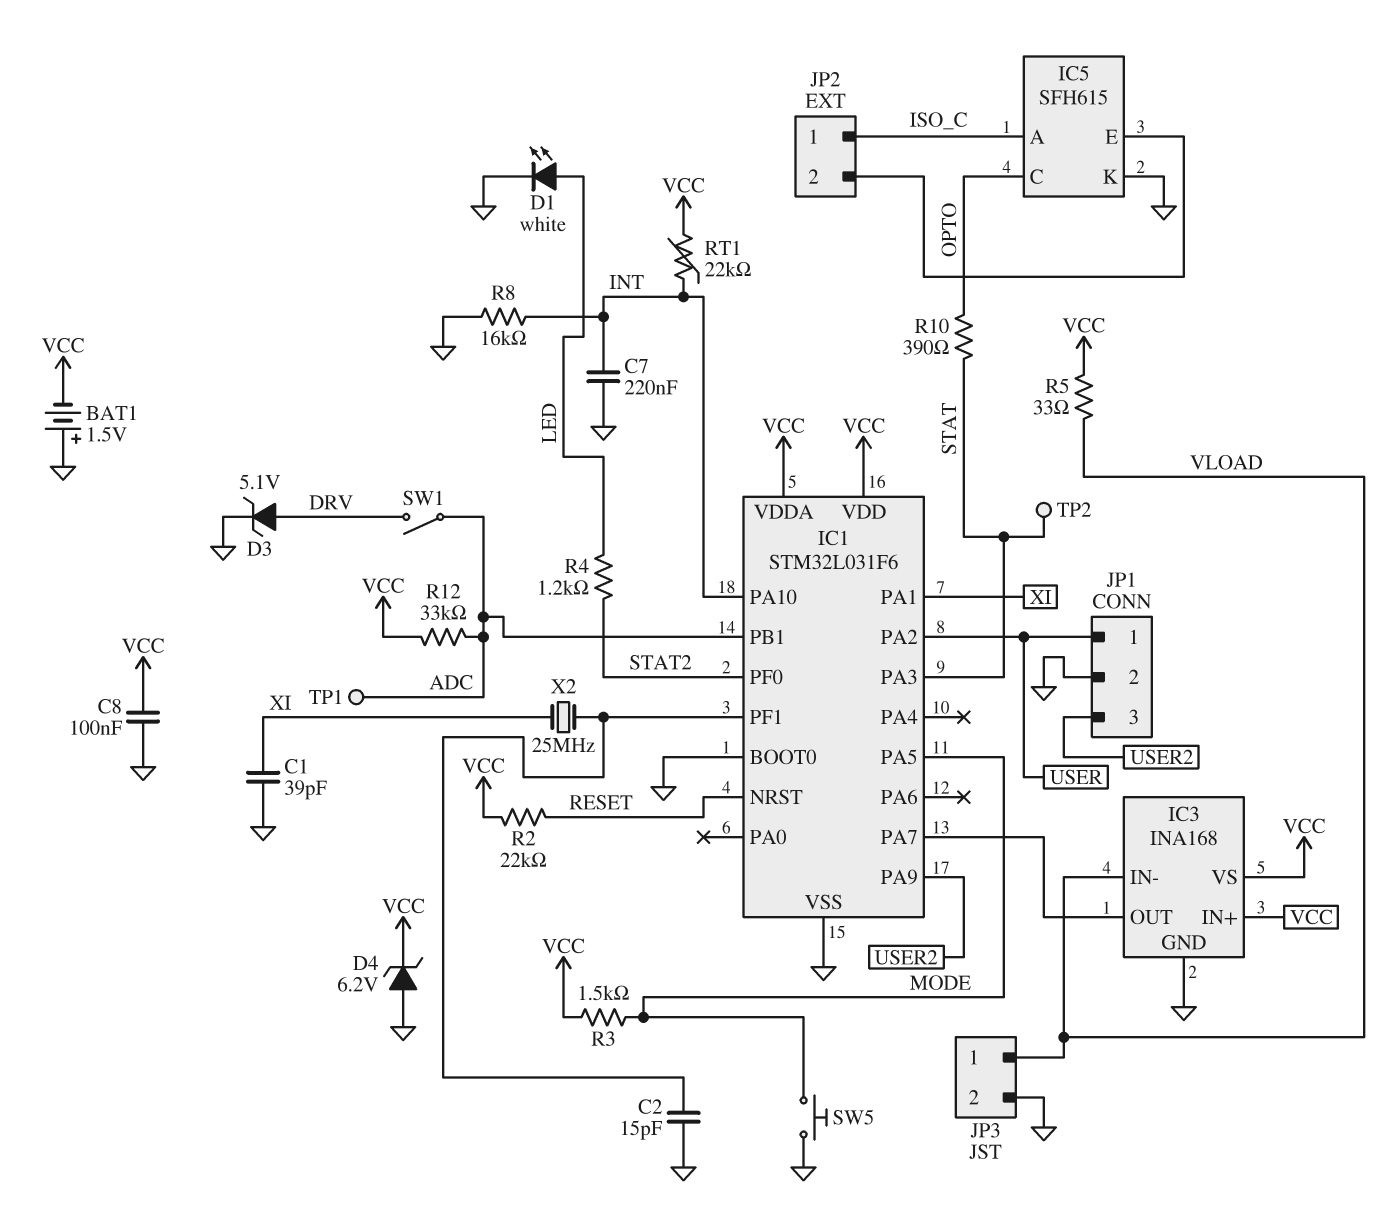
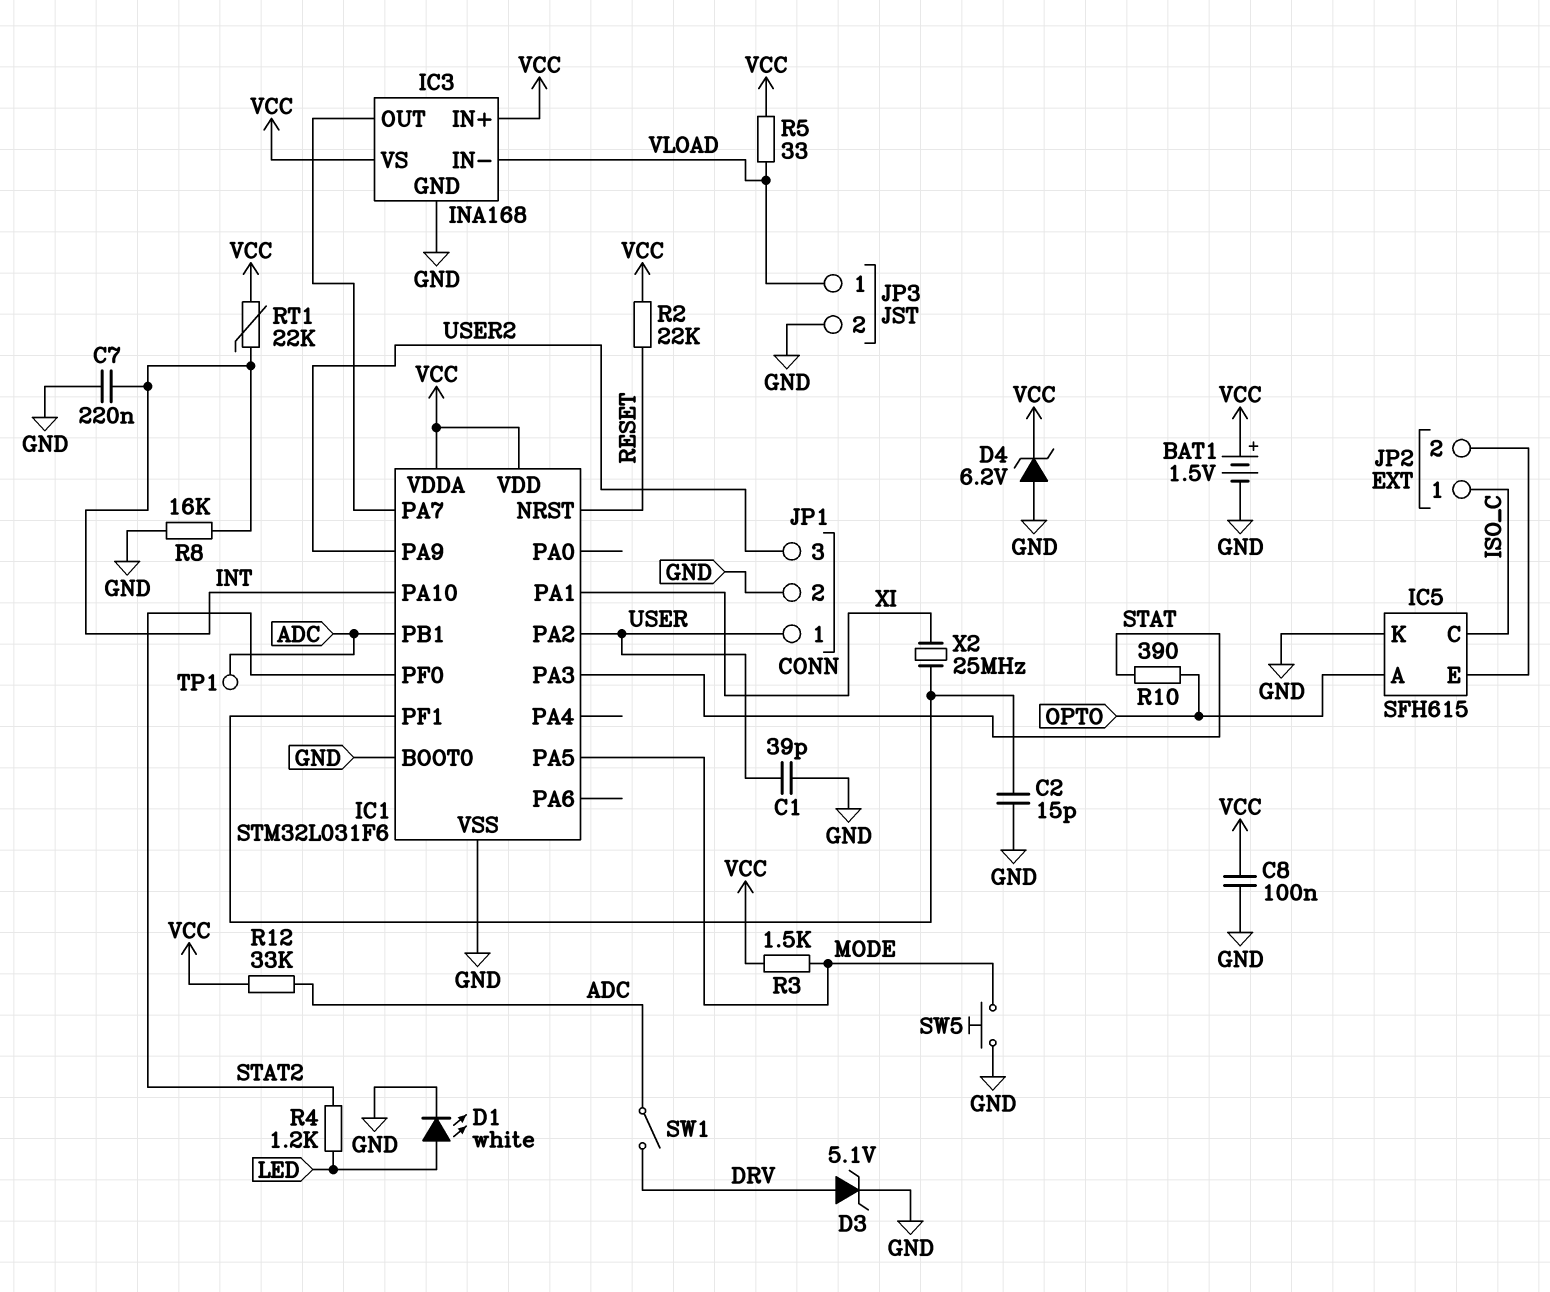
BAT1: 1.5V (plus GND, minus VCC) -> 1.5V (plus VCC, minus GND)
C1: 39pF (GND, XI) -> 39pF (GND, USER)
IC5 pin A: ISO_C -> OPTO
IC5 pin C: OPTO -> ISO_C
TP2: test point (STAT) -> none

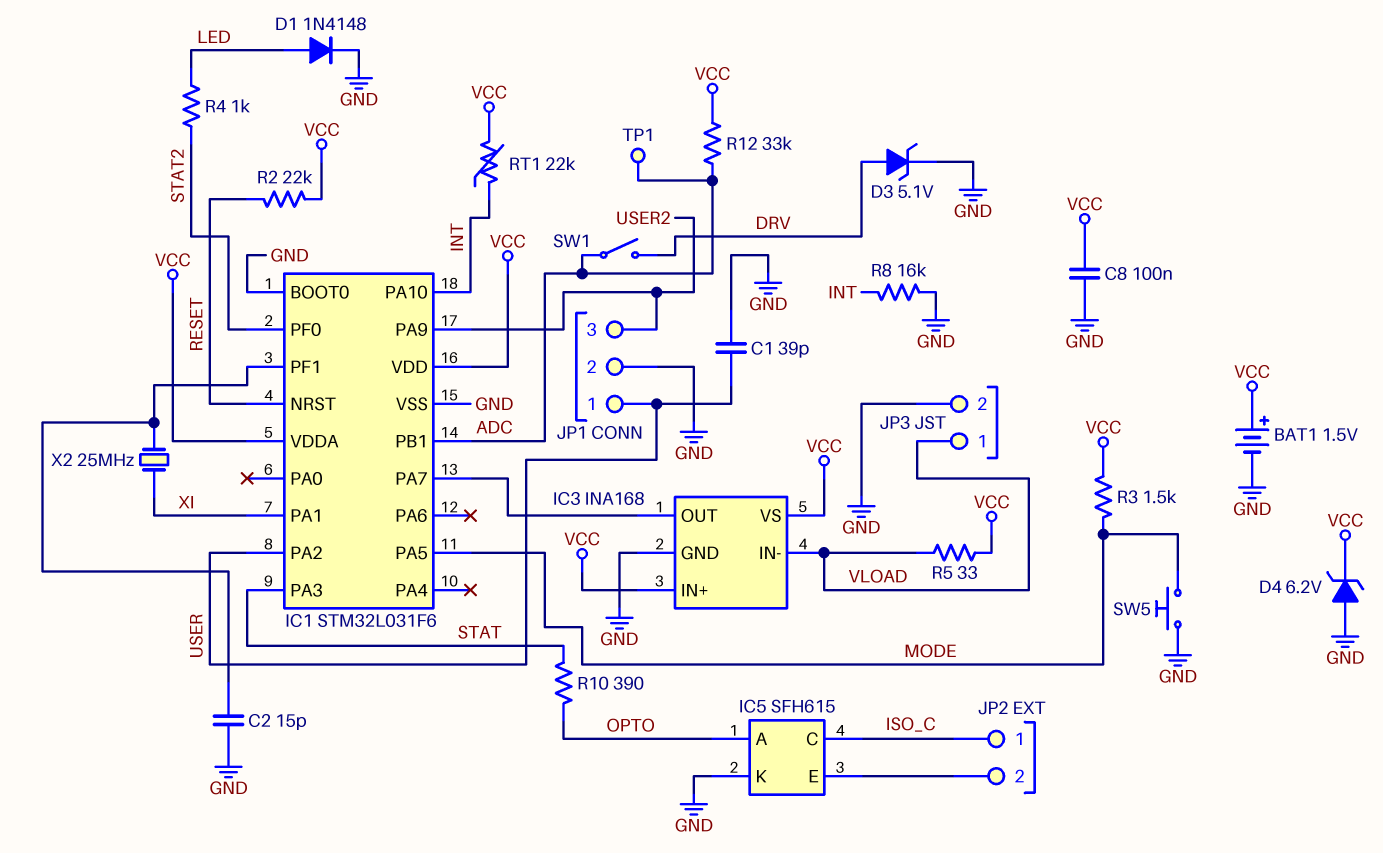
C7: 220nF (GND, INT) -> none
D1: LED white (A LED, K GND) -> diode 1N4148 (A LED, K GND)
R4: 1.2k (LED, STAT2) -> 1k (LED, STAT2)

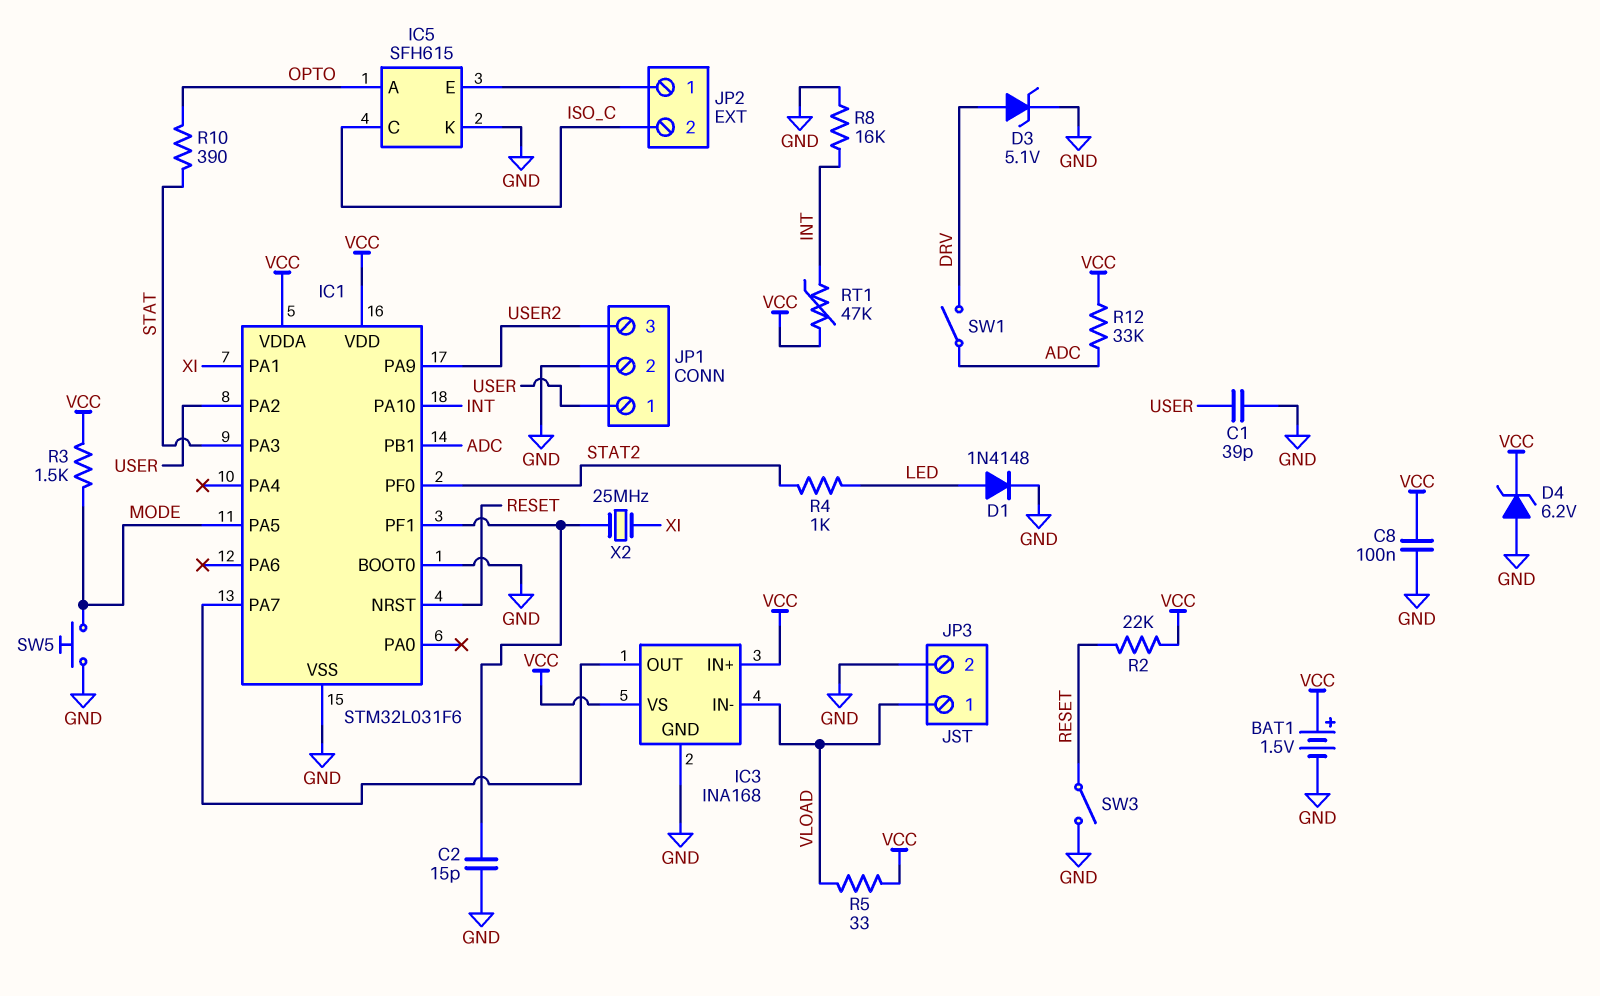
JP2 pin 1: ISO_C -> IC5/E
JP2 pin 2: IC5/E -> ISO_C
RT1: 22k (INT, VCC) -> 47k (INT, VCC)
SW3: none -> switch (GND, RESET)
TP1: test point (ADC) -> none

